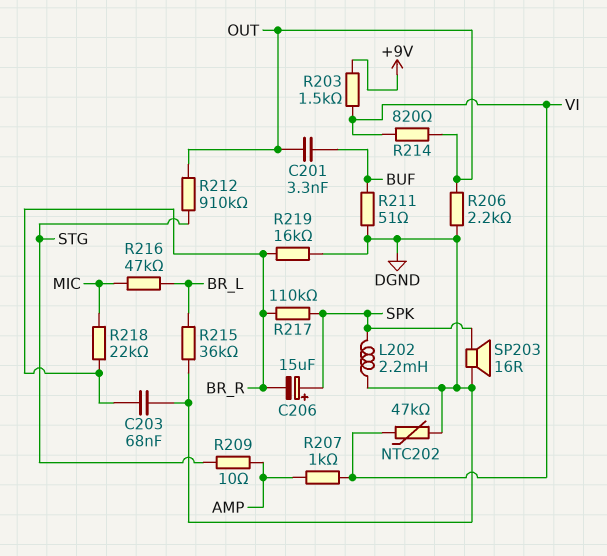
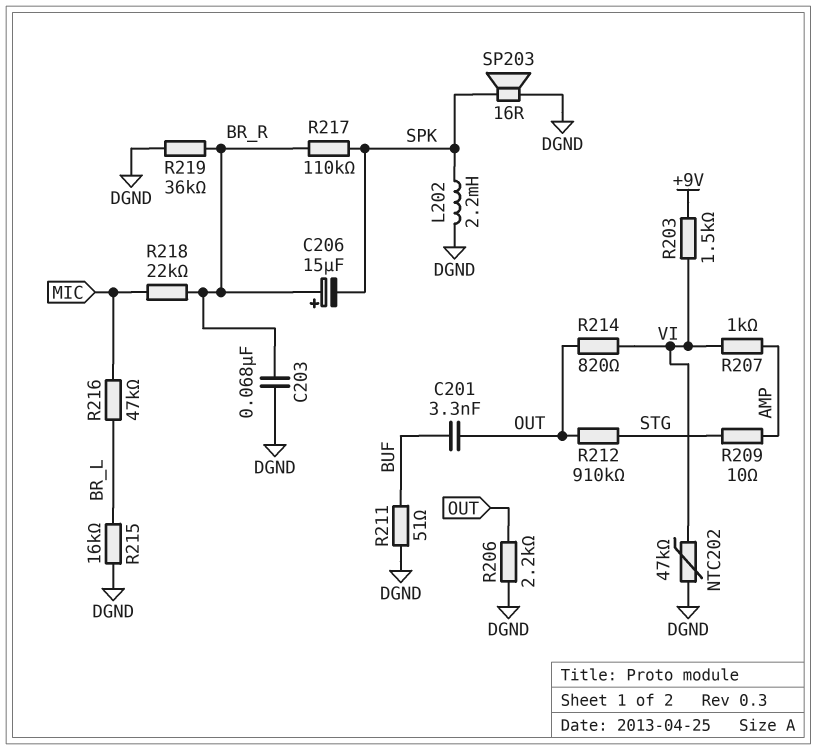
C206: 15uF (plus SPK, minus BR_R) -> 15uF (plus BR_R, minus SPK)
R215: 36k (BR_L, DGND) -> 16k (BR_L, DGND)
R219: 16k (BR_R, DGND) -> 36k (BR_R, DGND)

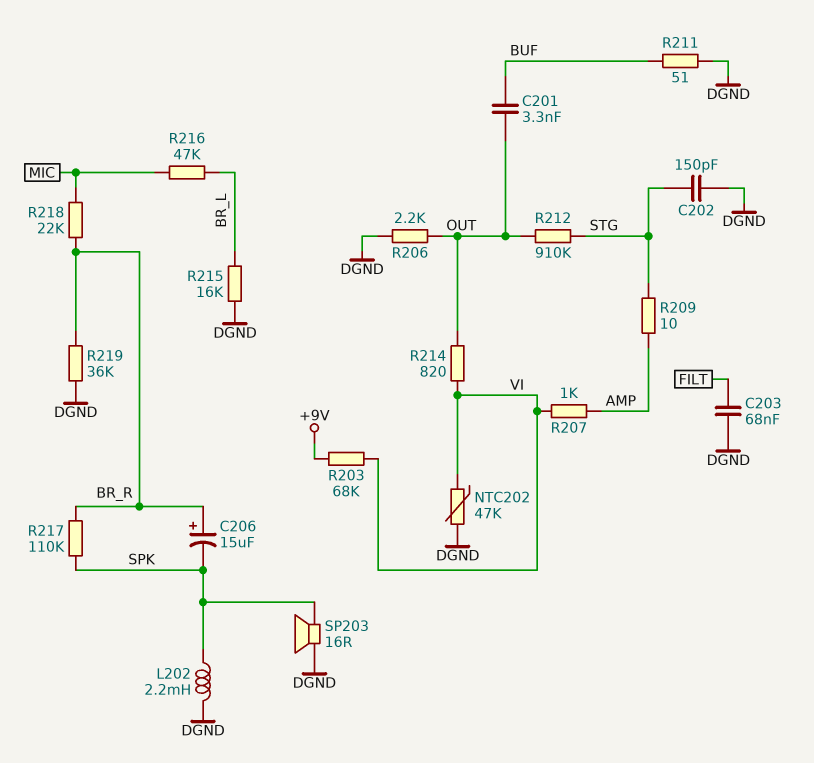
C202: none -> 150pF (DGND, STG)
C203: 68nF (BR_R, DGND) -> 68nF (DGND, FILT)
R203: 1.5k (+9V, VI) -> 68k (+9V, VI)

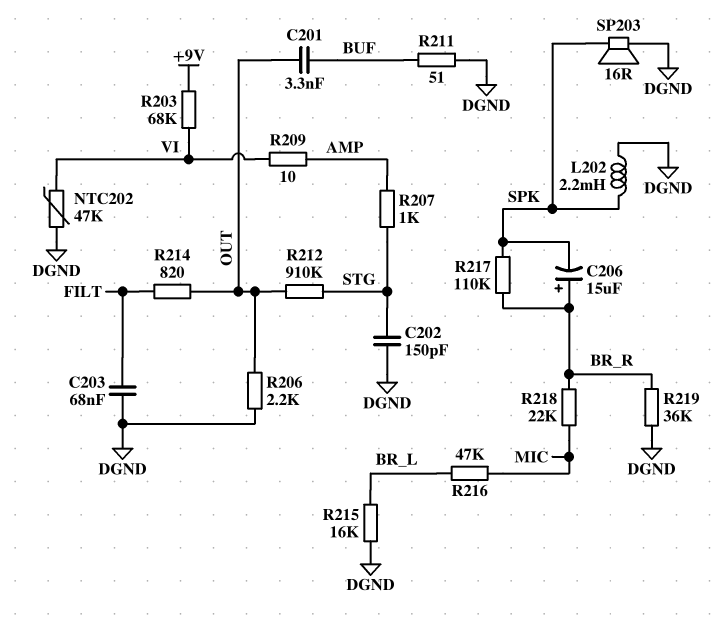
R207: 1k (AMP, VI) -> 1k (AMP, STG)
R209: 10 (AMP, STG) -> 10 (AMP, VI)
R214: 820 (OUT, VI) -> 820 (FILT, OUT)

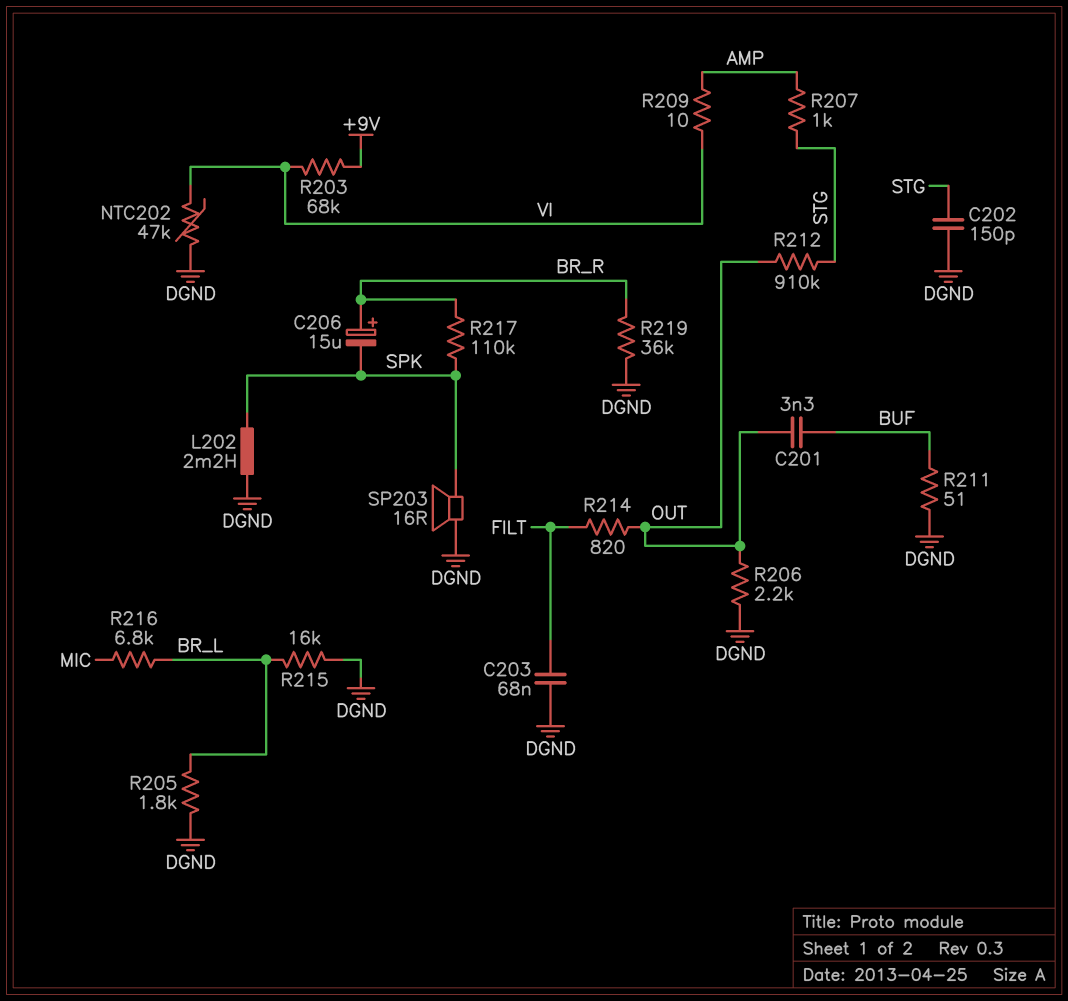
R205: none -> 1.8k (BR_L, DGND)
R216: 47k (BR_L, MIC) -> 6.8k (BR_L, MIC)
R218: 22k (BR_R, MIC) -> none

